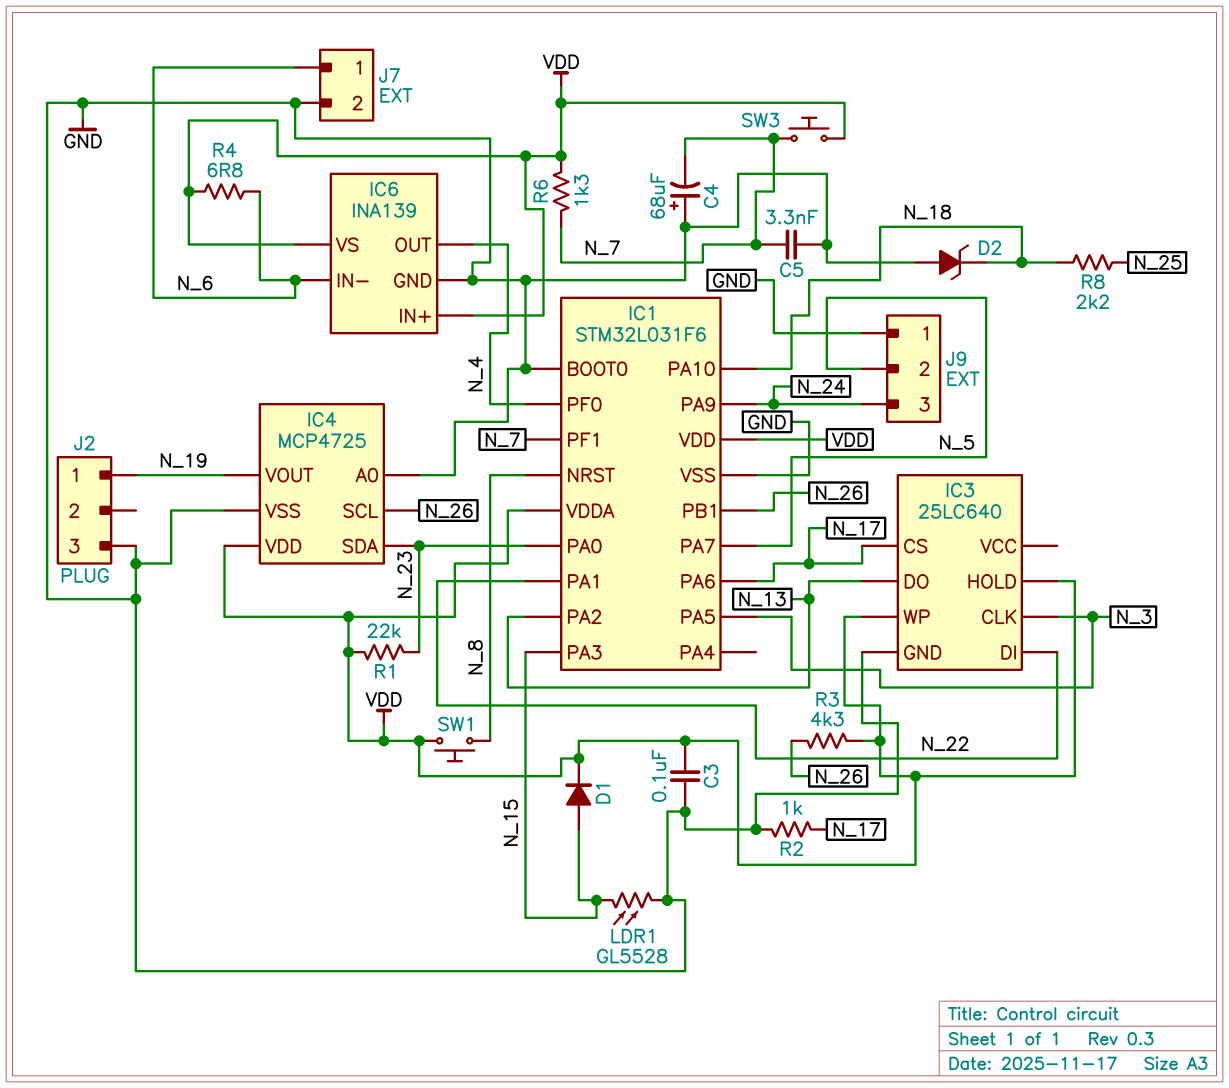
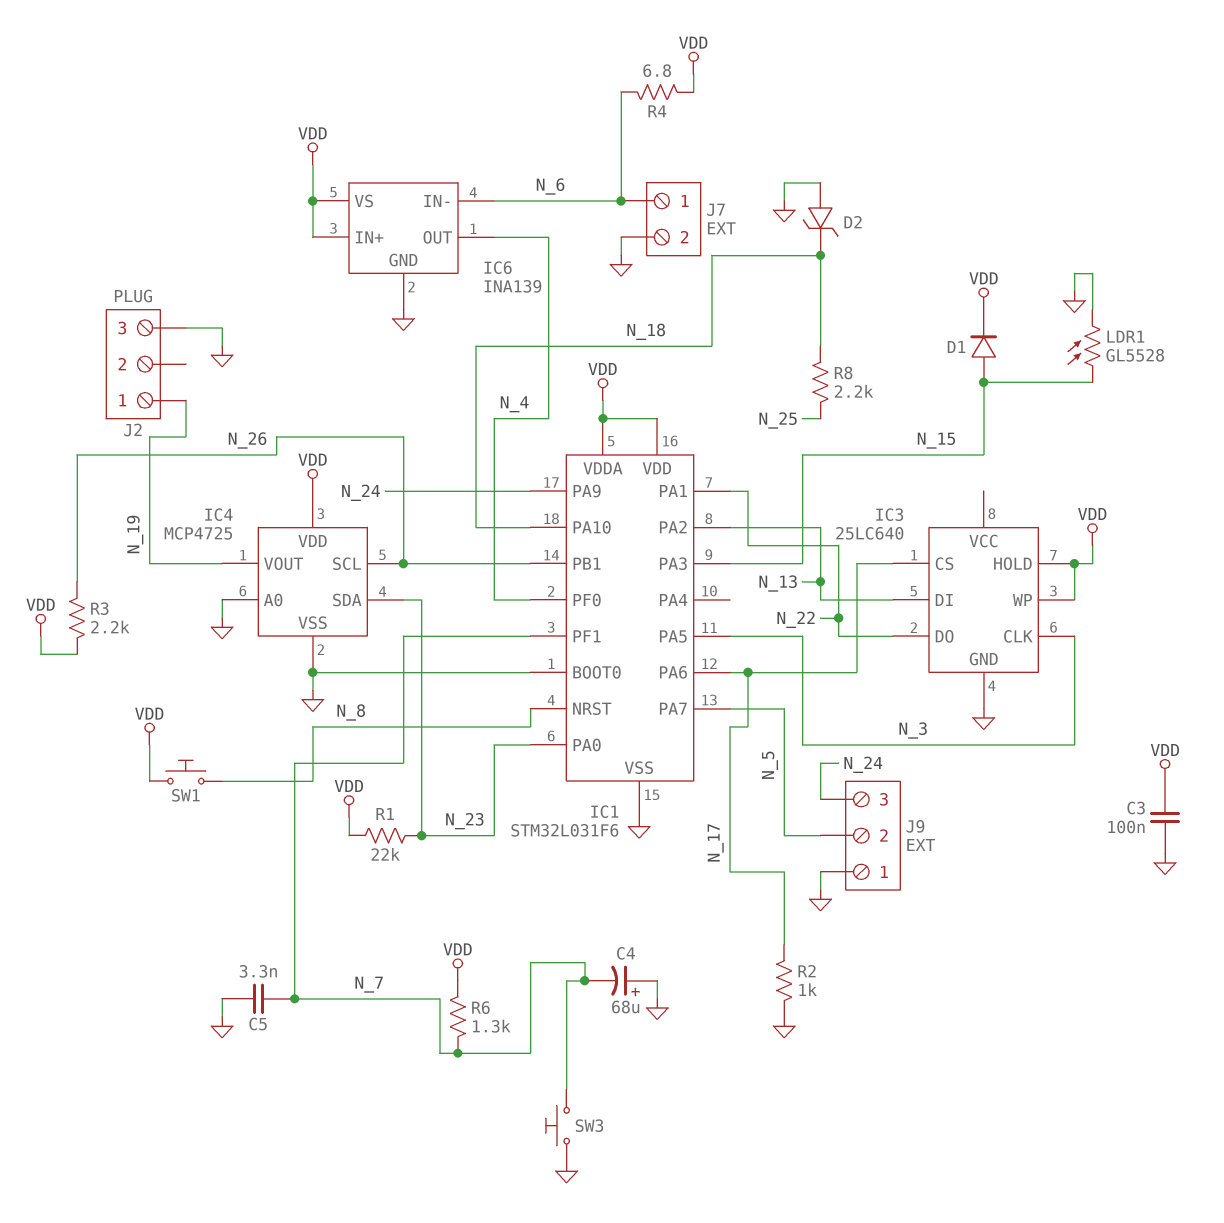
IC3 pin DI: N_22 -> N_13
IC3 pin DO: N_13 -> N_22
R3: 4.3k (N_26, VDD) -> 2.2k (N_26, VDD)
SW3: button (N_7, VDD) -> button (GND, N_7)

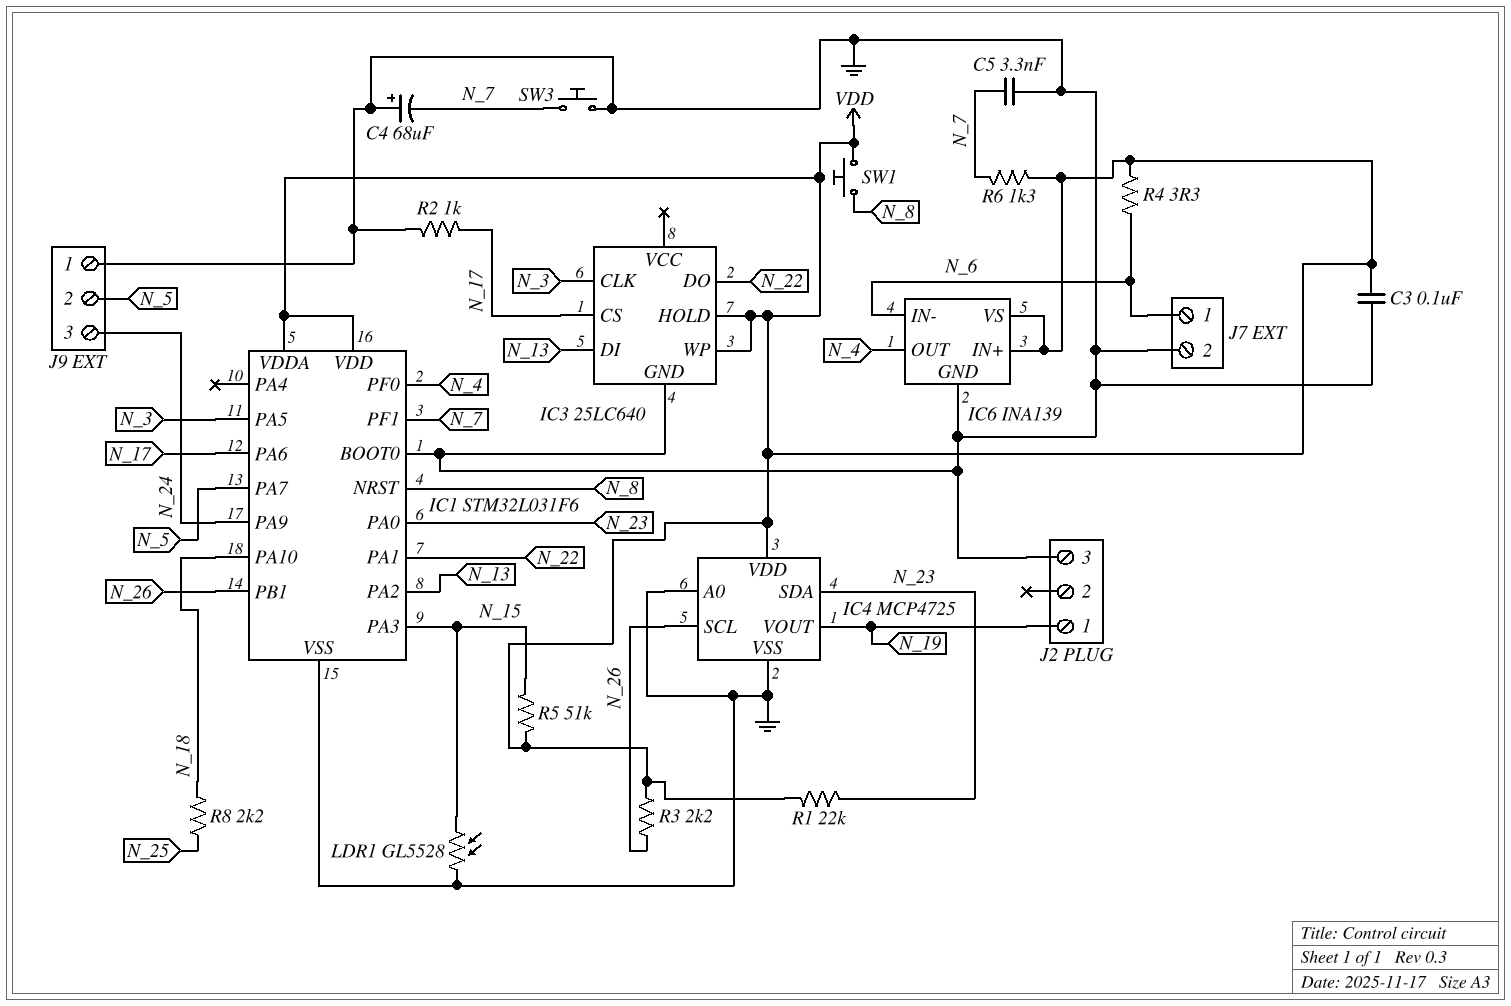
D1: diode (A N_15, K VDD) -> none
D2: zener (A GND, K N_18) -> none
R4: 6.8 (N_6, VDD) -> 3.3 (N_6, VDD)
R5: none -> 51k (N_15, VDD)

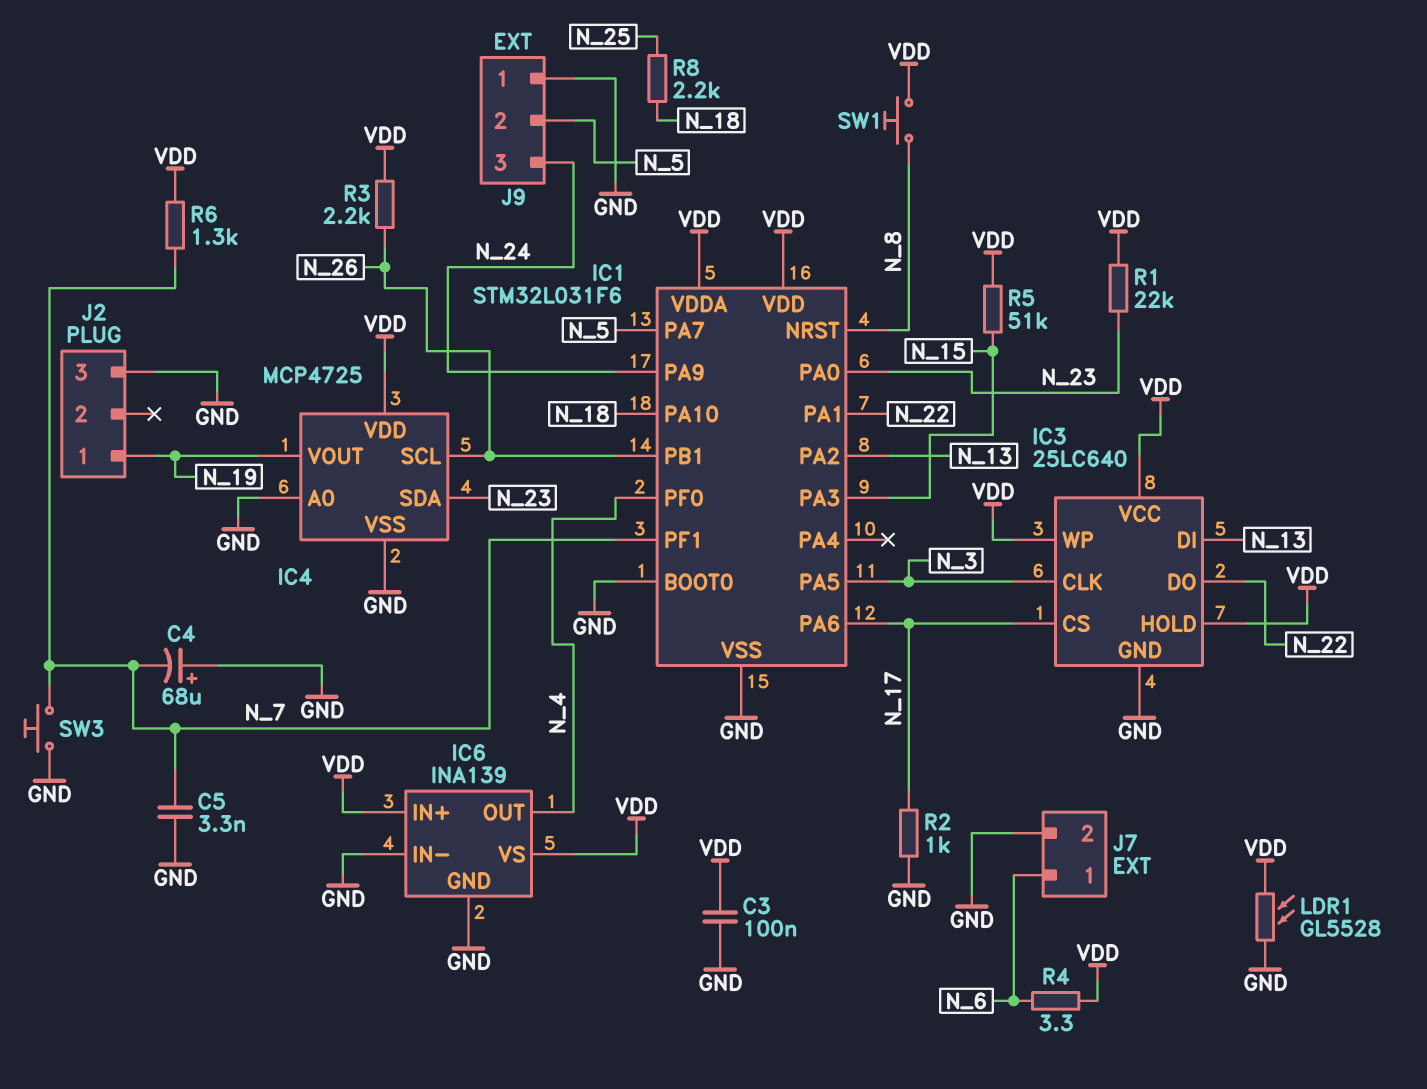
IC3 pin VCC: none -> VDD
IC6 pin IN-: N_6 -> GND
LDR1: GL5528 (GND, N_15) -> GL5528 (GND, VDD)

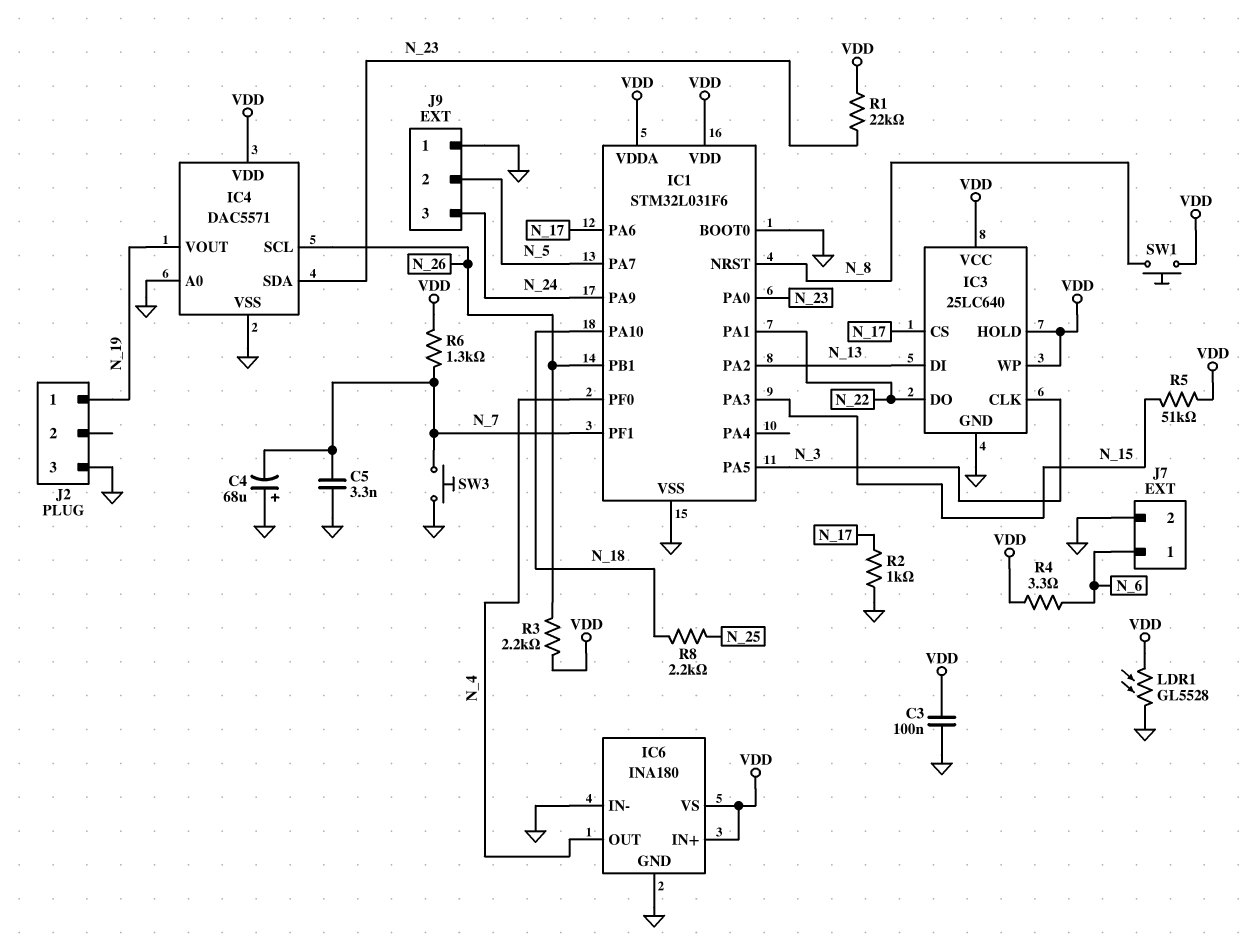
IC4: MCP4725 -> DAC5571
IC6: INA139 -> INA180

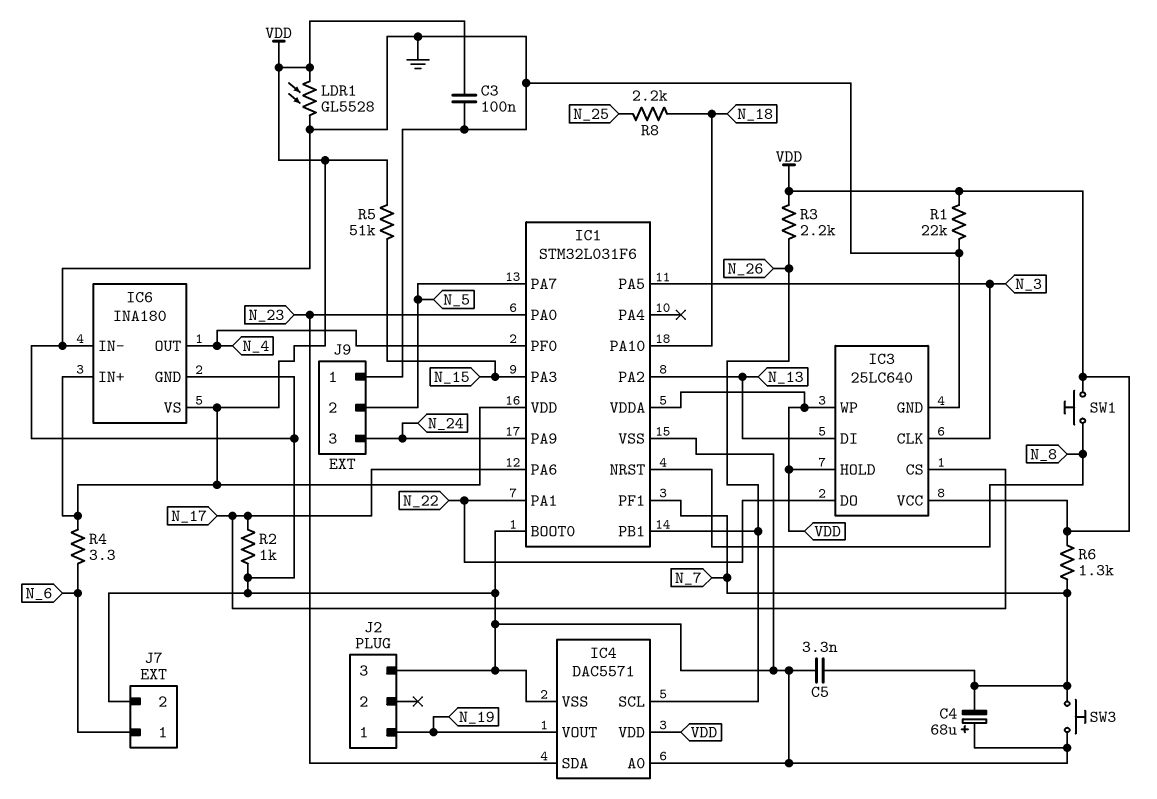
R1: 22k (N_23, VDD) -> 22k (GND, VDD)

